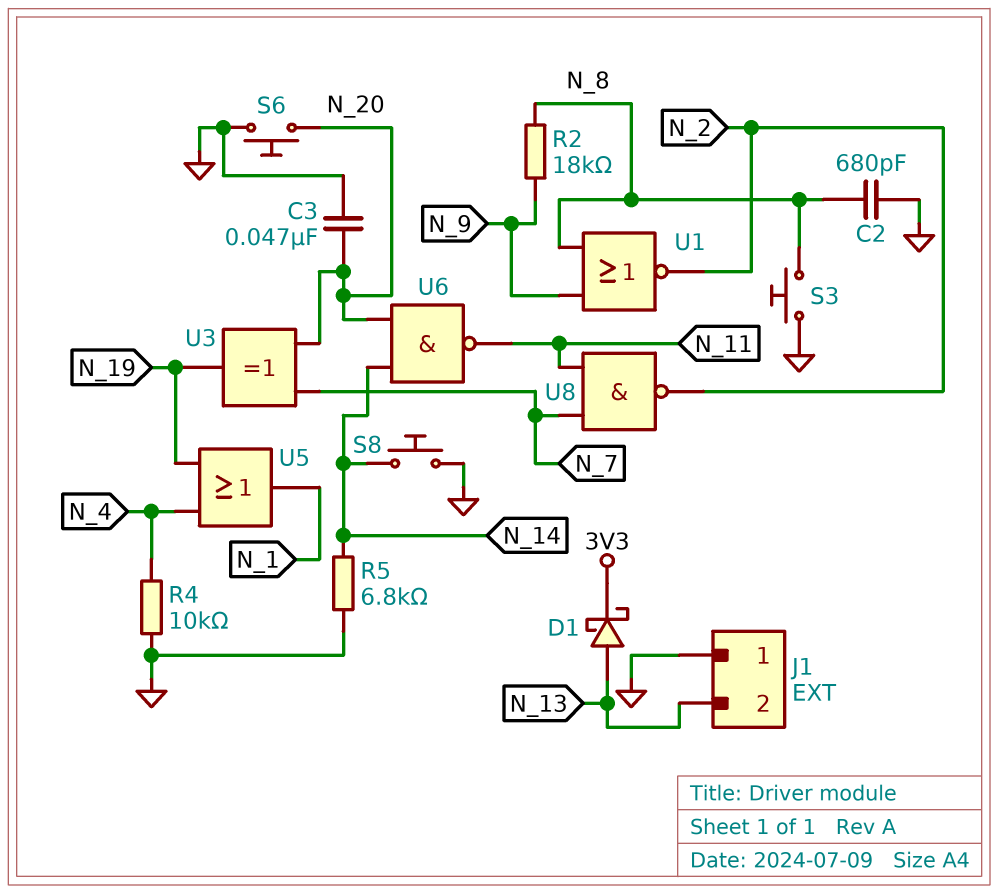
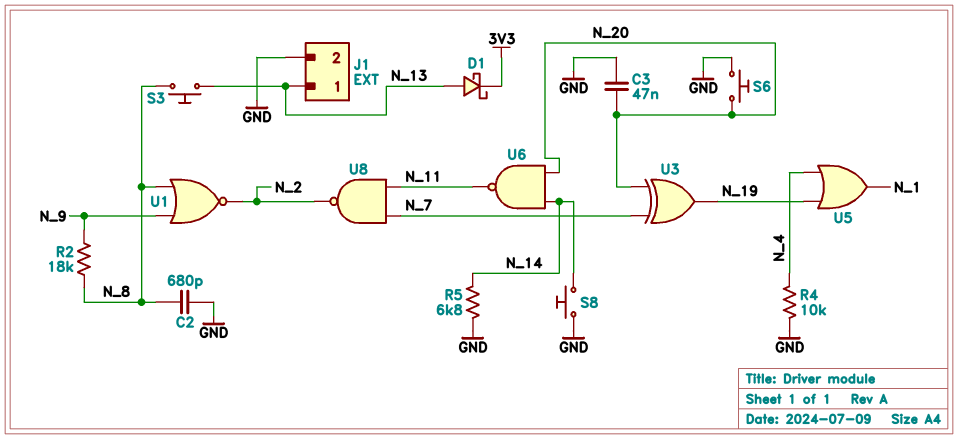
J1 pin 1: GND -> N_13
J1 pin 2: N_13 -> GND
S3: button (GND, N_8) -> button (N_8, N_13)

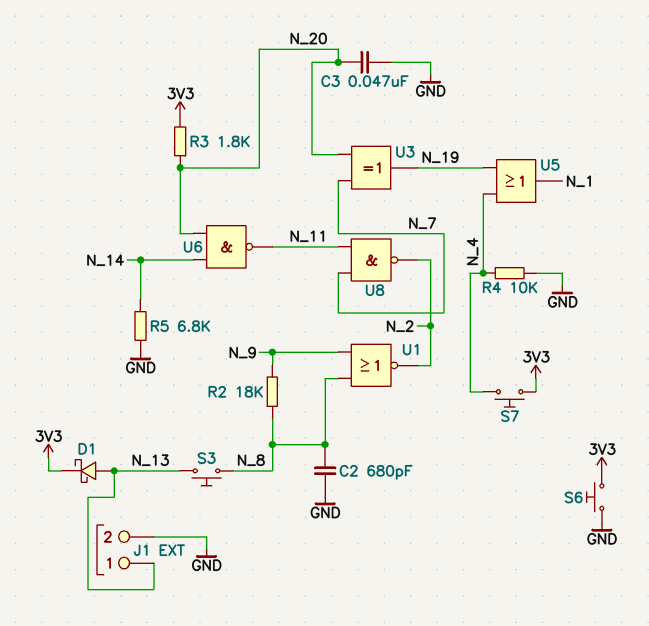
R3: none -> 1.8k (3V3, N_20)
S6: button (GND, N_20) -> button (3V3, GND)
S7: none -> button (3V3, N_4)
S8: button (GND, N_14) -> none

